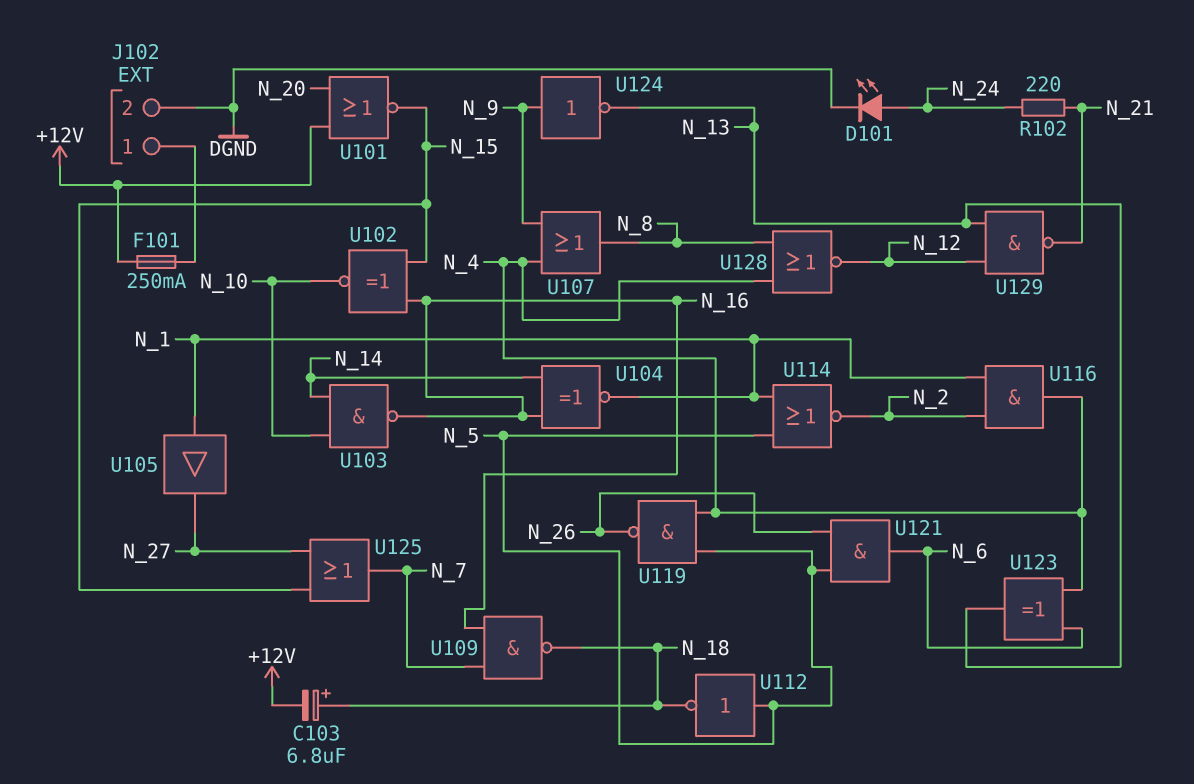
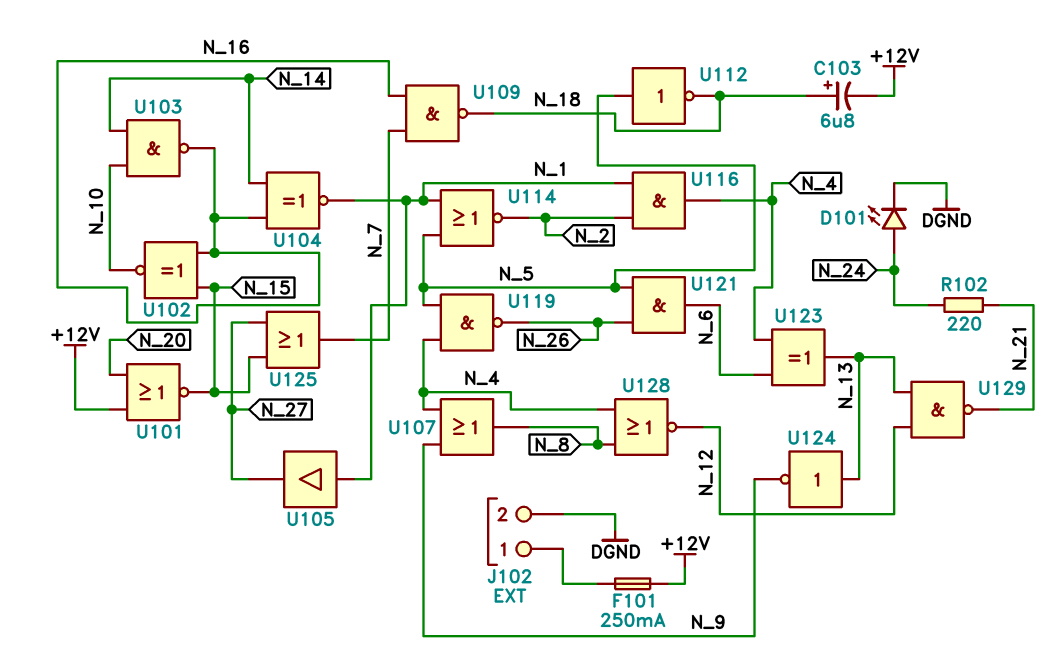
U124: NOT (in N_9, out N_13) -> NOT (in N_13, out N_9)

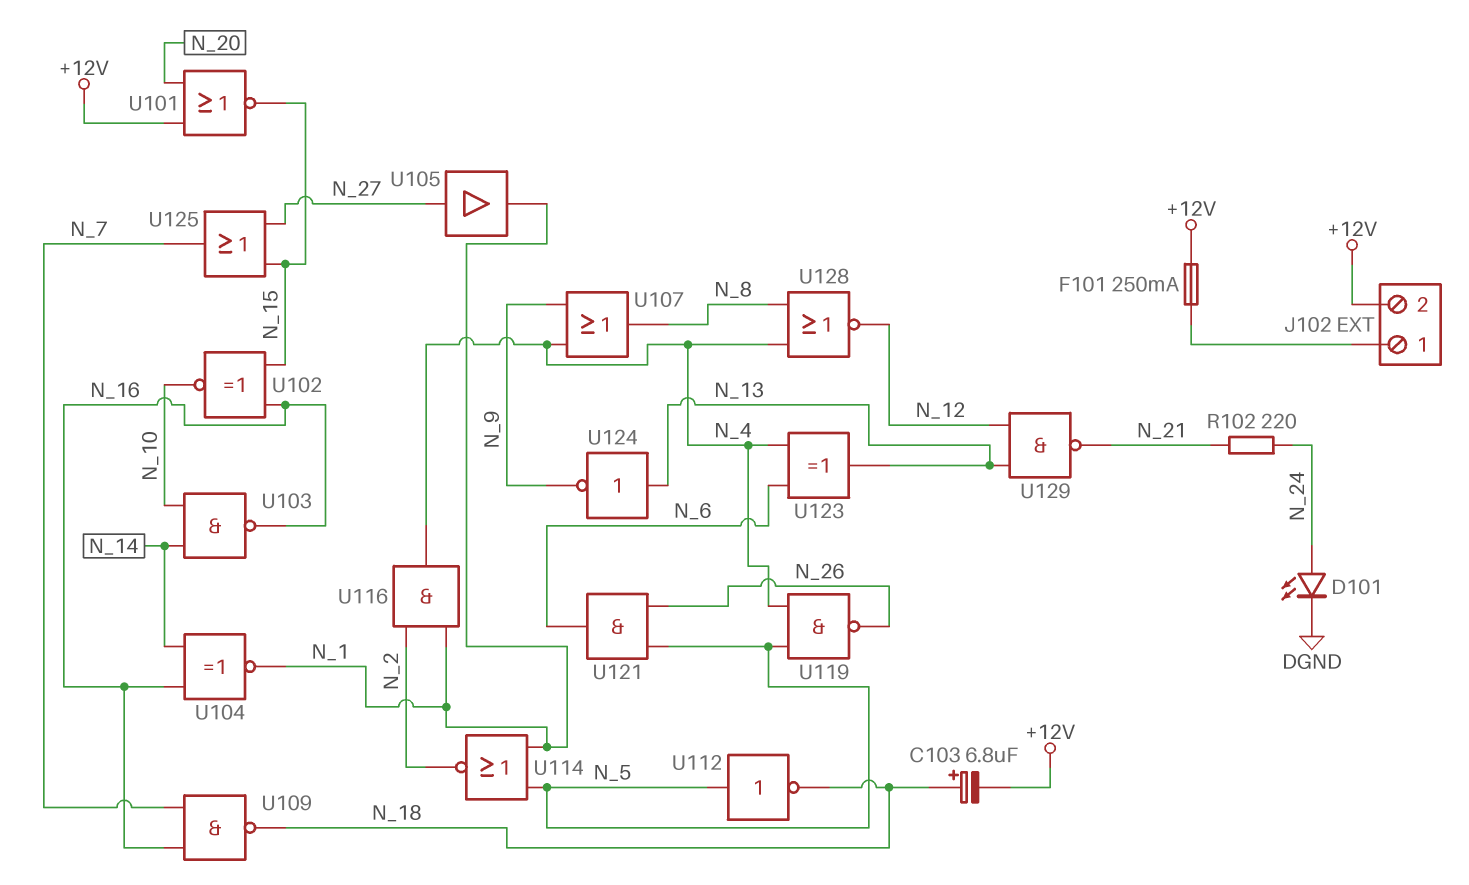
J102 pin 2: DGND -> +12V
U105: buffer (in N_1, out N_27) -> buffer (in N_27, out N_1)

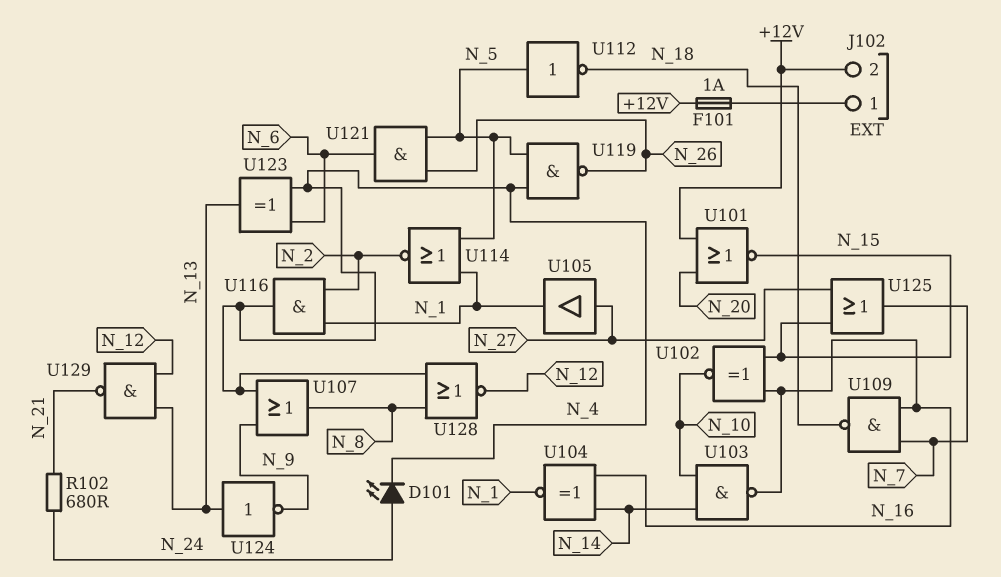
C103: 6.8uF (plus N_18, minus +12V) -> none
D101: LED (A N_24, K DGND) -> LED (A N_24, K N_4)
F101: 250mA (+12V, J102/1) -> 1A (+12V, J102/1)
R102: 220 (N_21, N_24) -> 680 (N_21, N_24)

